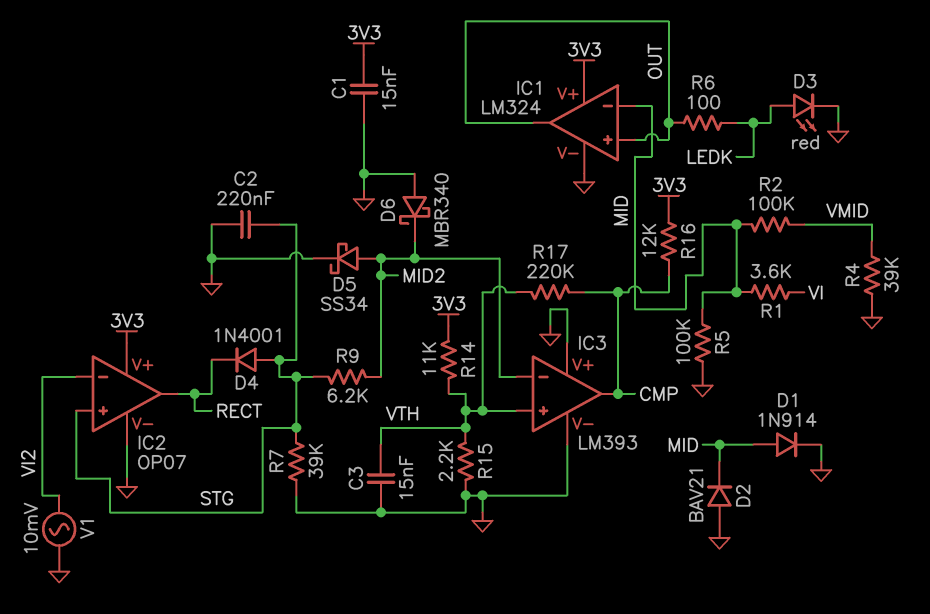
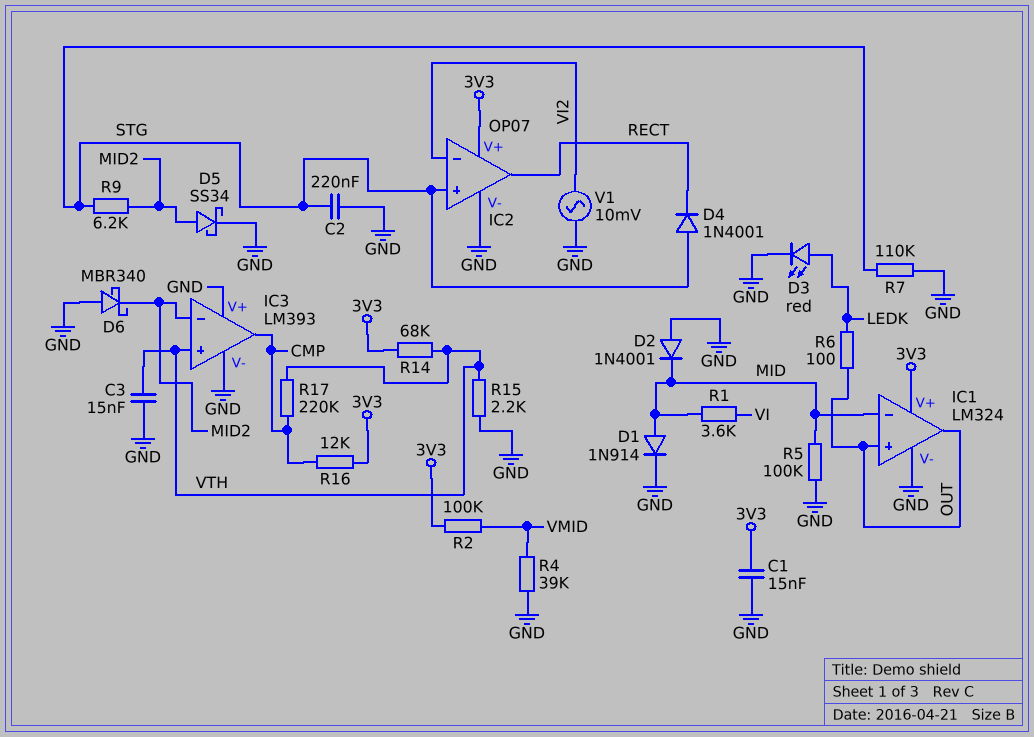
D2: diode BAV21 (A GND, K MID) -> diode 1N4001 (A GND, K MID)
R2: 100k (MID, VMID) -> 100k (3V3, VMID)
R7: 39k (GND, STG) -> 110k (GND, STG)
R14: 11k (3V3, VTH) -> 68k (3V3, VTH)

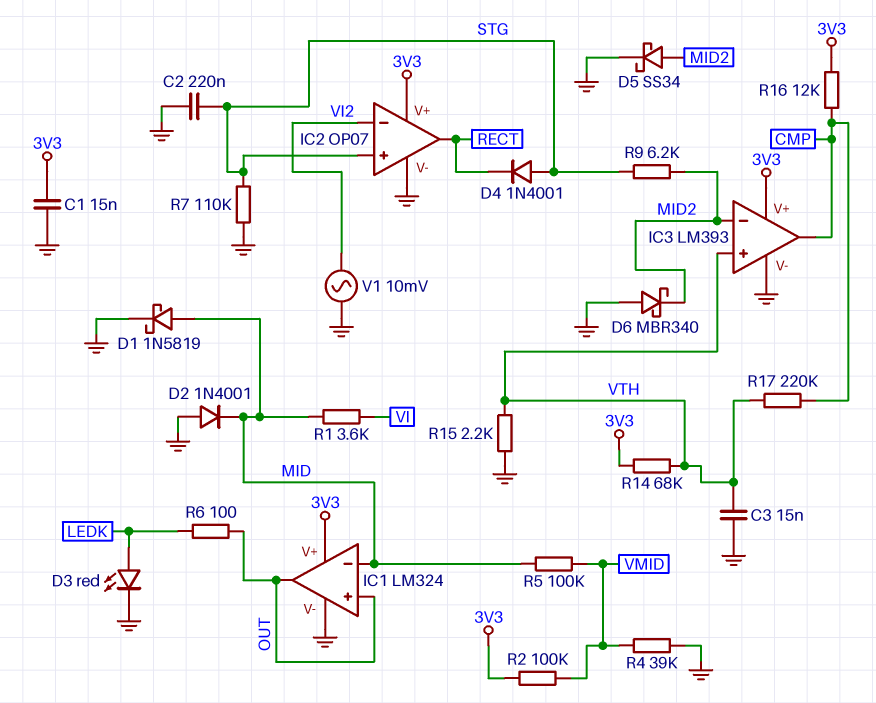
D1: diode 1N914 (A MID, K GND) -> schottky 1N5819 (A MID, K GND)
IC3 pin V+: GND -> 3V3
R5: 100k (GND, MID) -> 100k (MID, VMID)

